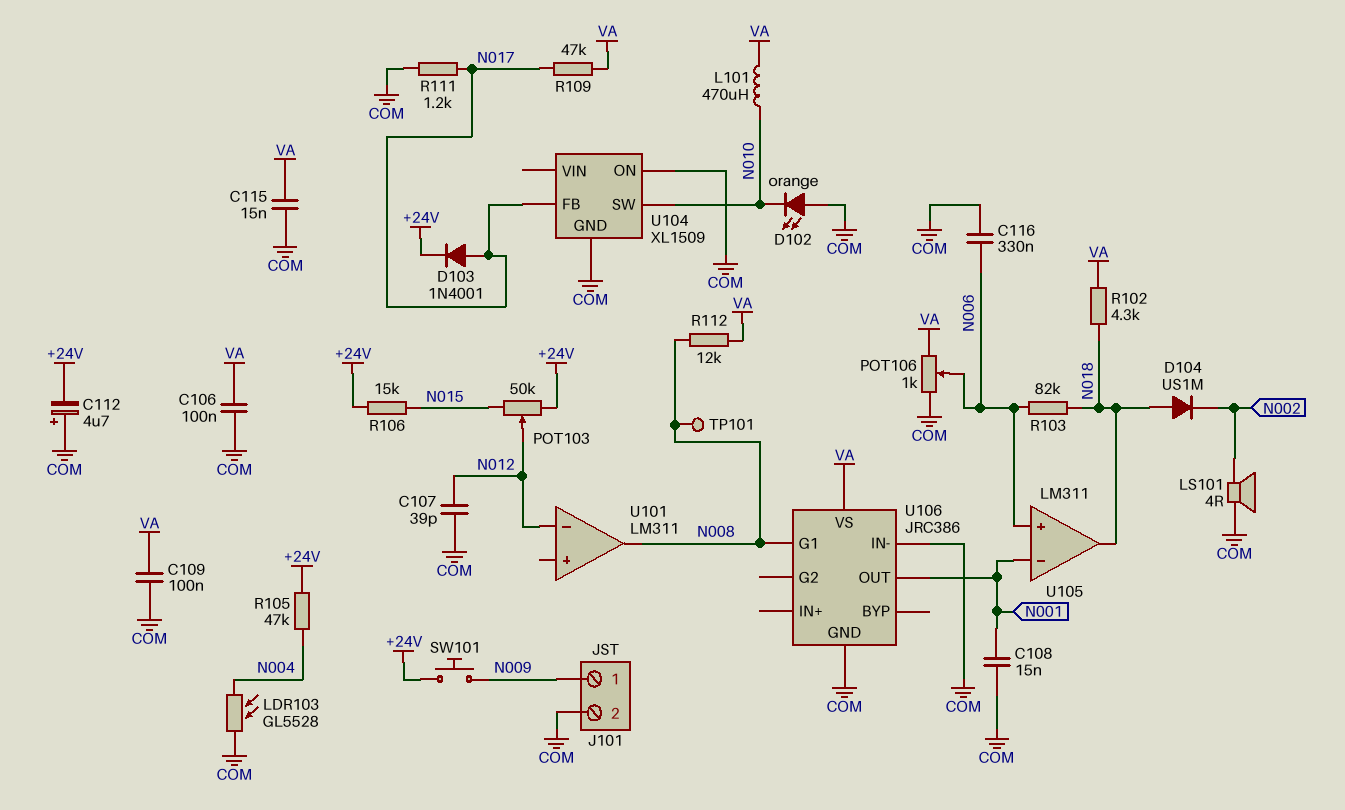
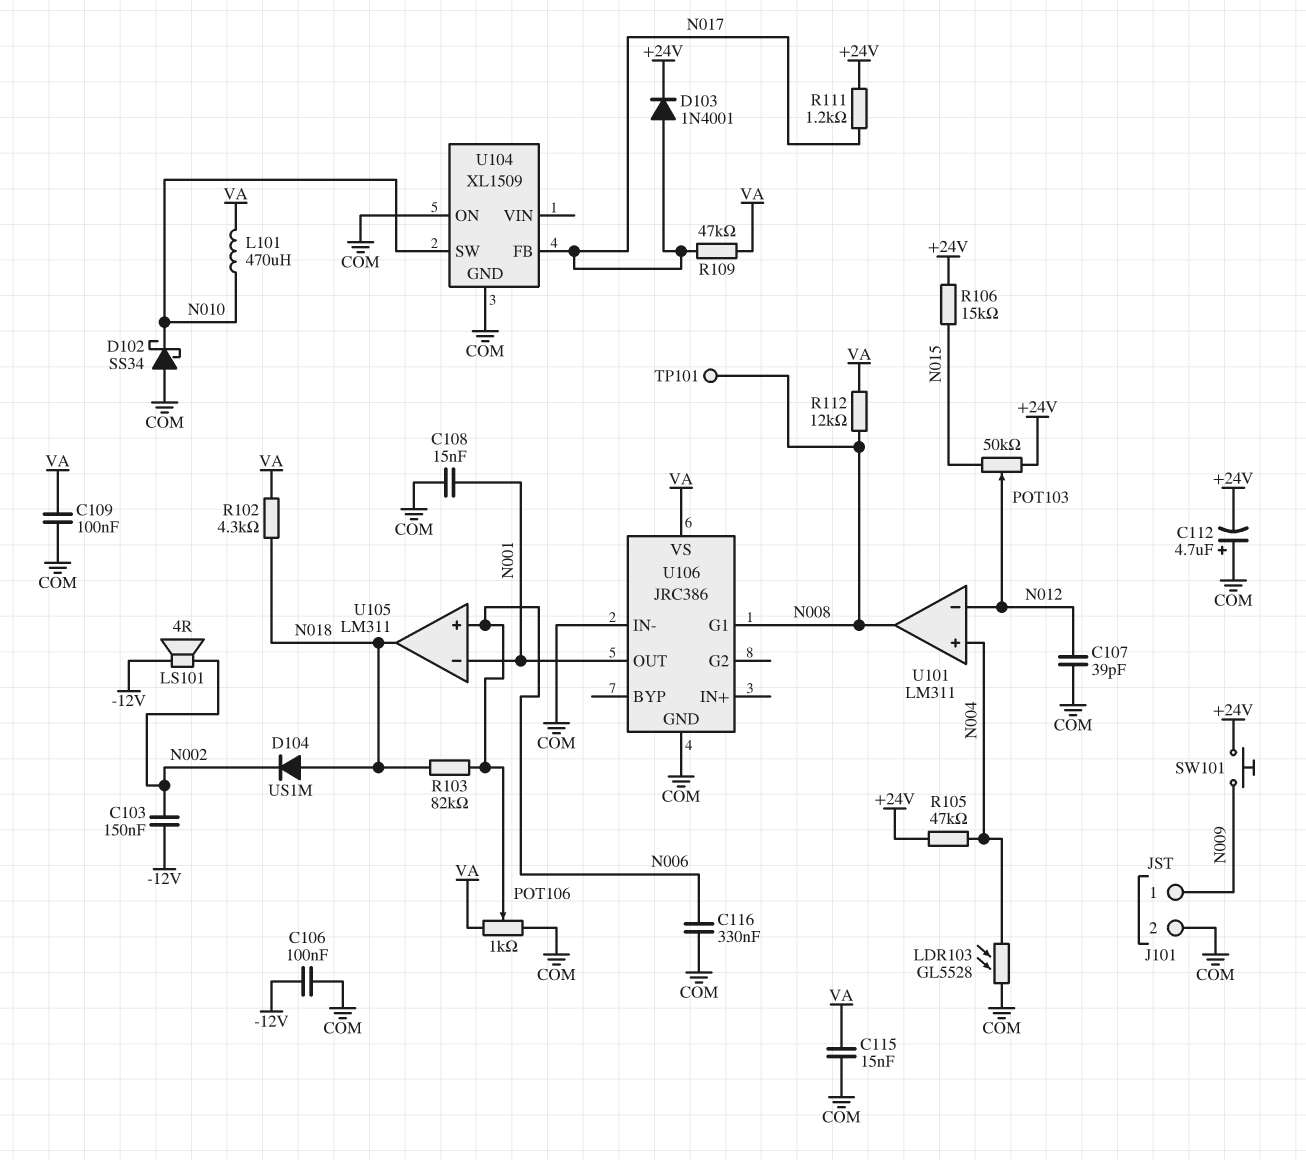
C103: none -> 150nF (-12V, N002)
C106: 100nF (COM, VA) -> 100nF (-12V, COM)
D102: LED orange (A COM, K N010) -> schottky SS34 (A COM, K N010)
LS101: speaker 4R (COM, N002) -> speaker 4R (-12V, N002)
R111: 1.2k (COM, N017) -> 1.2k (+24V, N017)
U101 pin in+: none -> N004

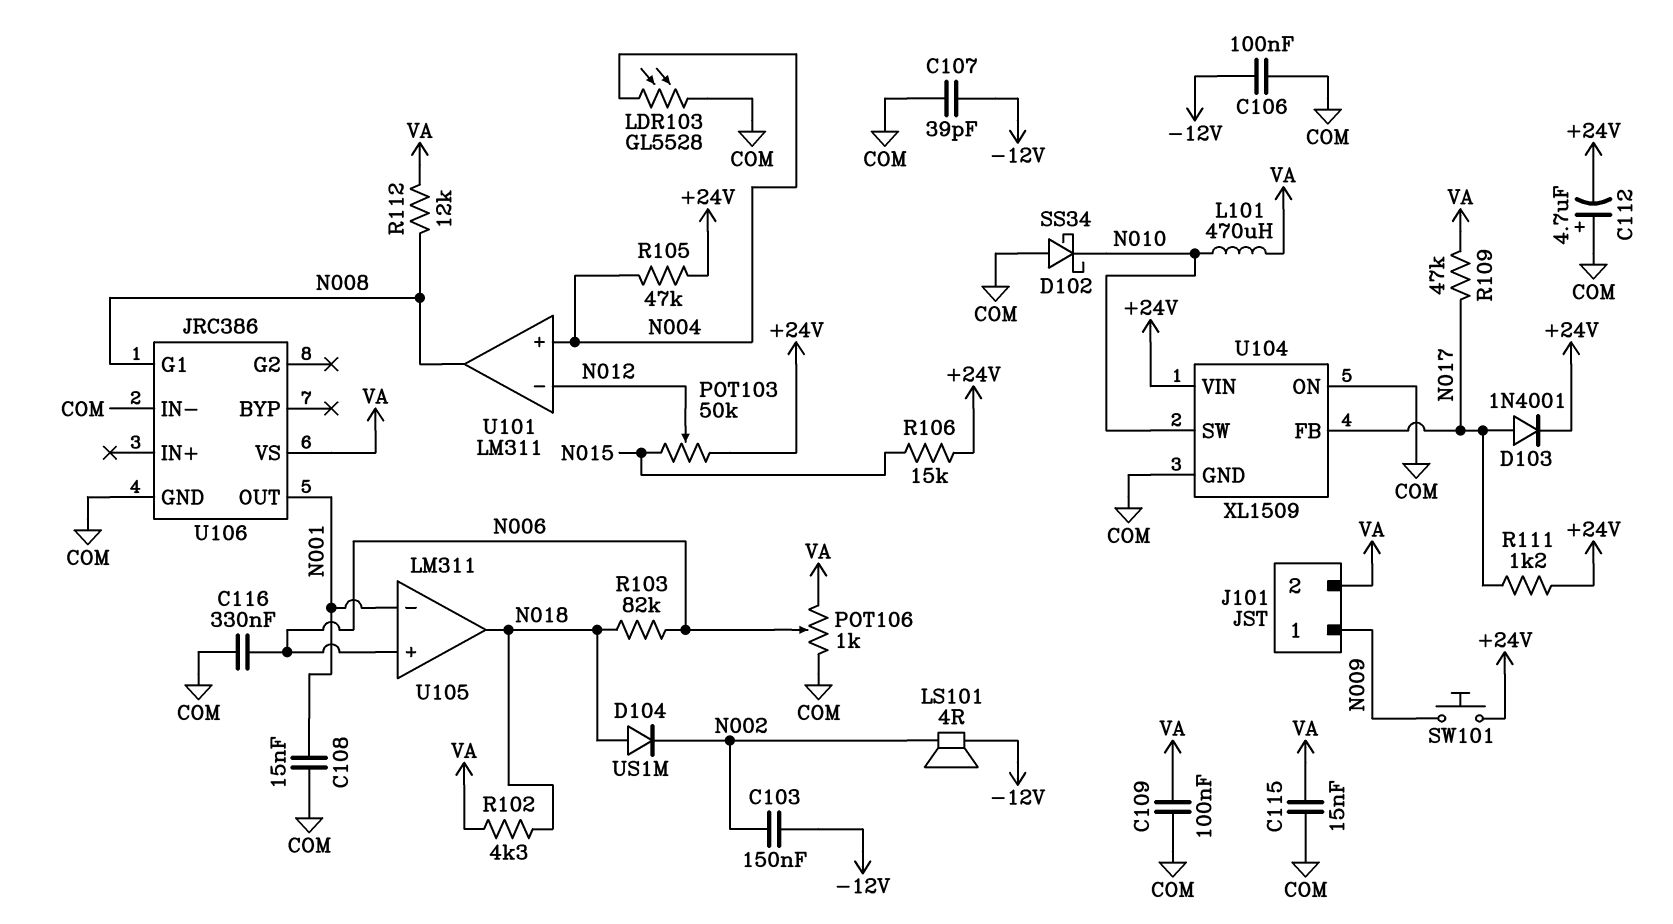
C107: 39pF (COM, N012) -> 39pF (-12V, COM)
J101 pin 2: COM -> VA
TP101: test point (N008) -> none
U104 pin VIN: none -> +24V

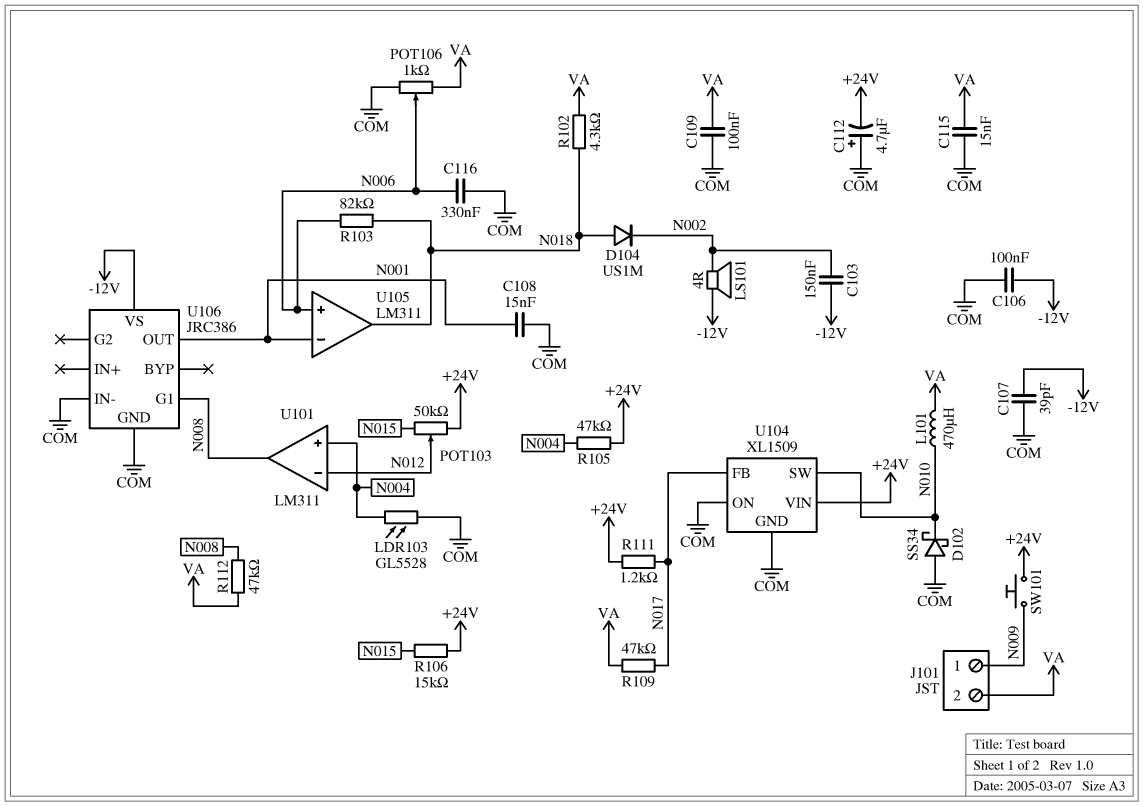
D103: diode 1N4001 (A N017, K +24V) -> none
R112: 12k (N008, VA) -> 47k (N008, VA)
U106 pin VS: VA -> -12V

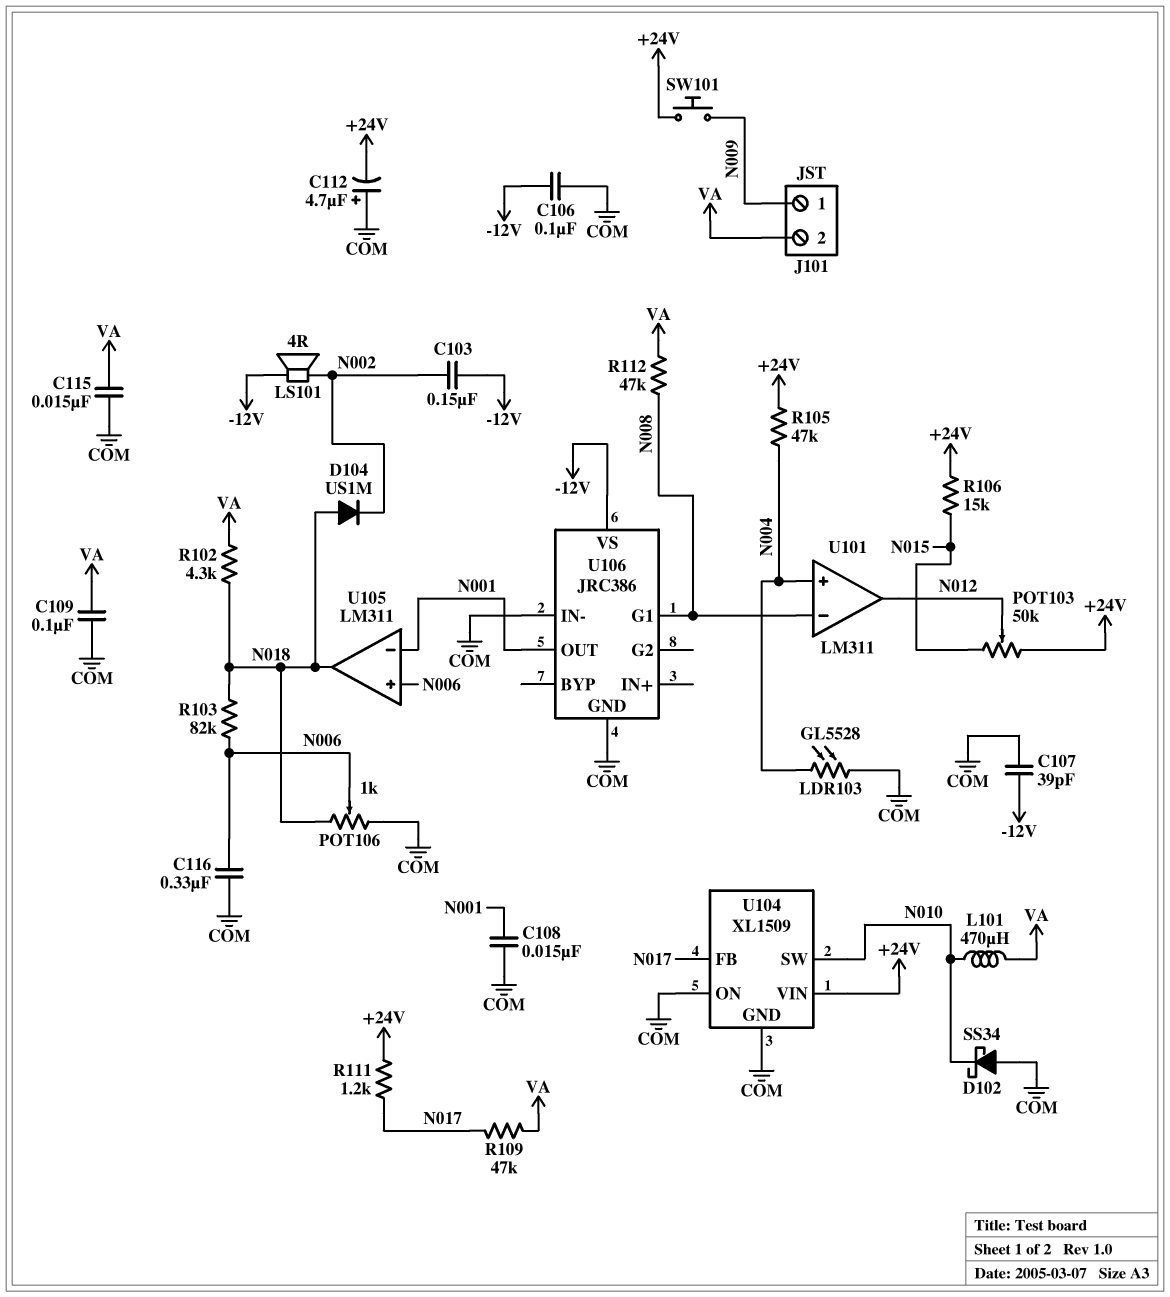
POT106: 1k (COM, VA, wiper N006) -> 1k (COM, N018, wiper N006)
U101 pin in-: N012 -> N008
U101 pin out: N008 -> N012

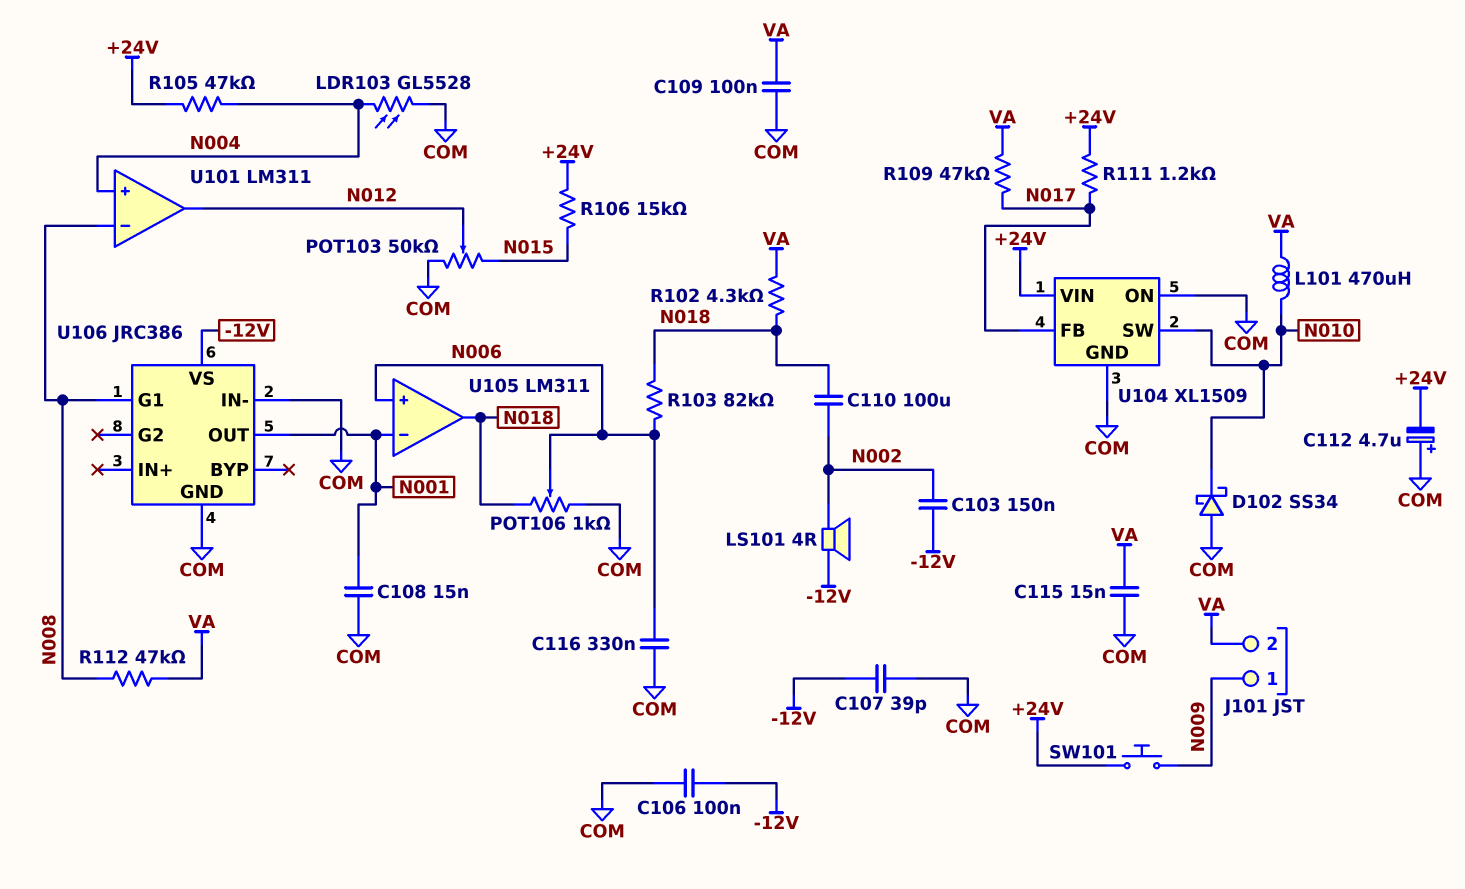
C110: none -> 100uF (N002, N018)
D104: diode US1M (A N018, K N002) -> none
POT103: 50k (+24V, N015, wiper N012) -> 50k (COM, N015, wiper N012)

